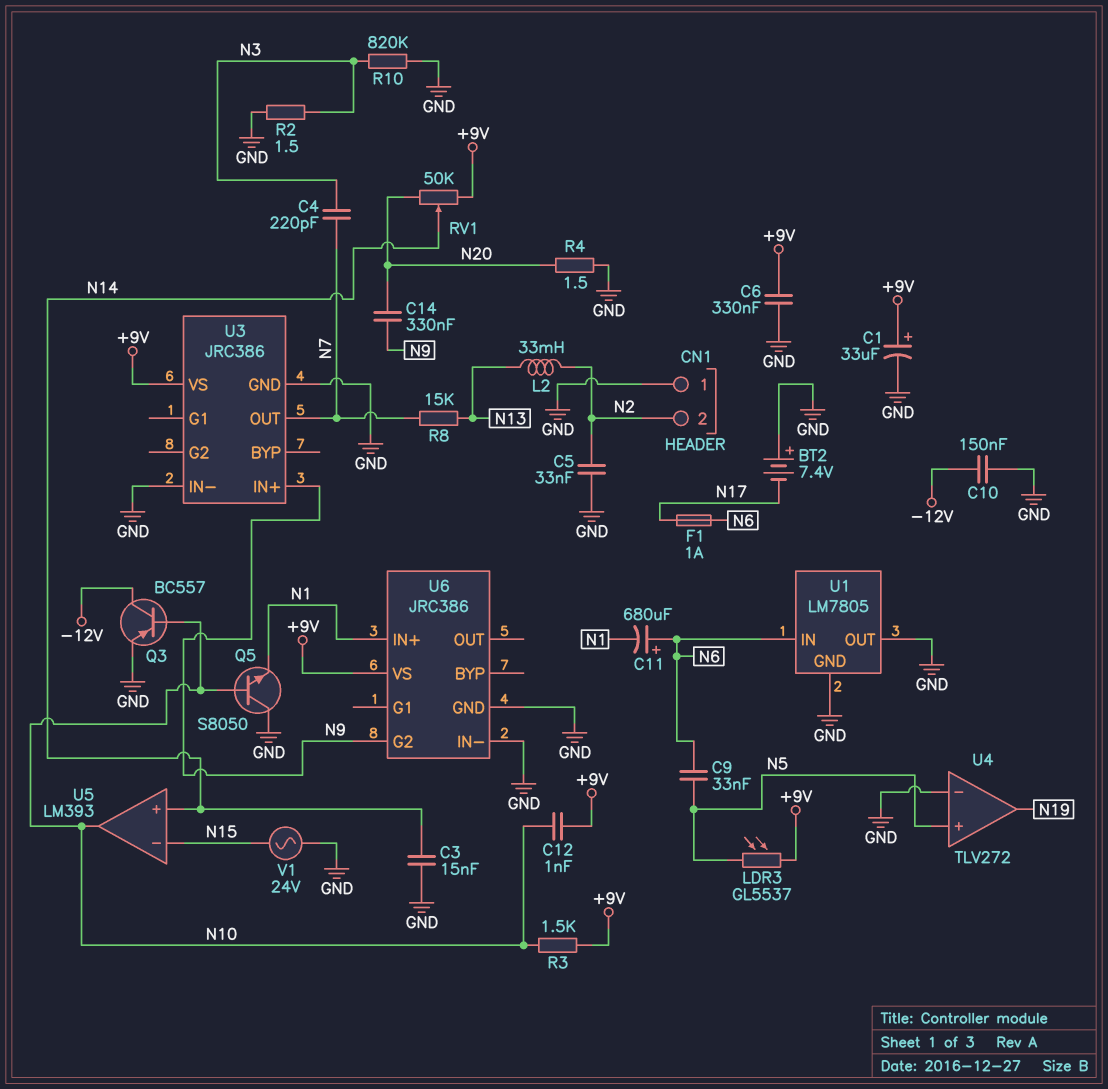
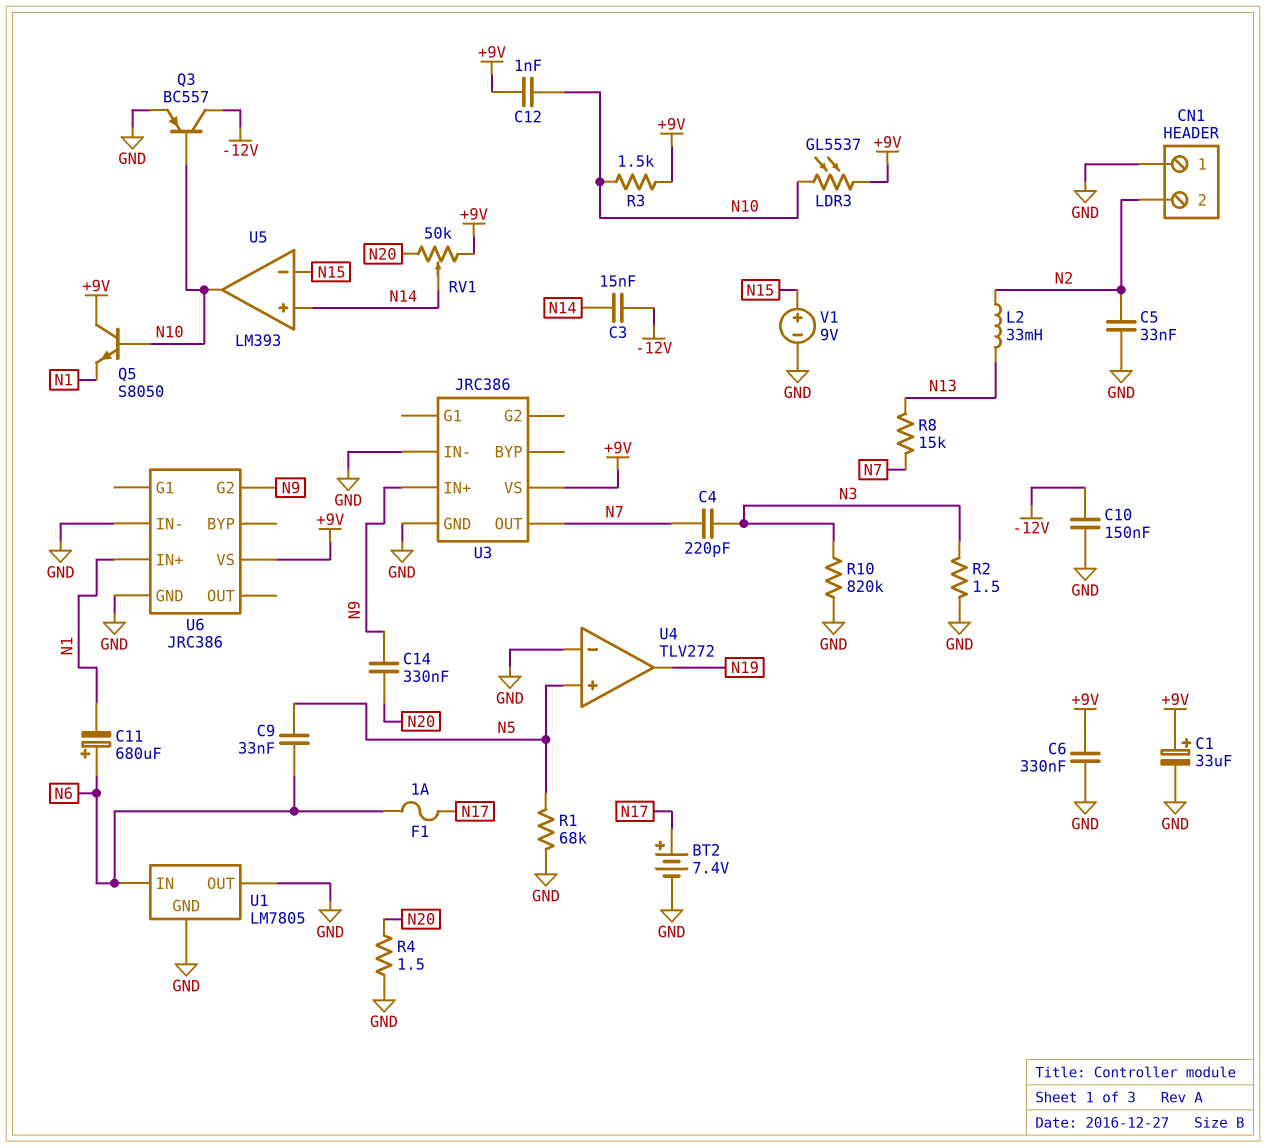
BT2: 7.4V (plus GND, minus N17) -> 7.4V (plus N17, minus GND)
C3: 15nF (GND, N14) -> 15nF (-12V, N14)
LDR3: GL5537 (+9V, N5) -> GL5537 (+9V, N10)
Q5: NPN S8050 (B N10, C GND, E N1) -> NPN S8050 (B N10, C +9V, E N1)
R1: none -> 68k (GND, N5)
V1: AC 24V (GND, N15) -> 9V (plus N15, minus GND)

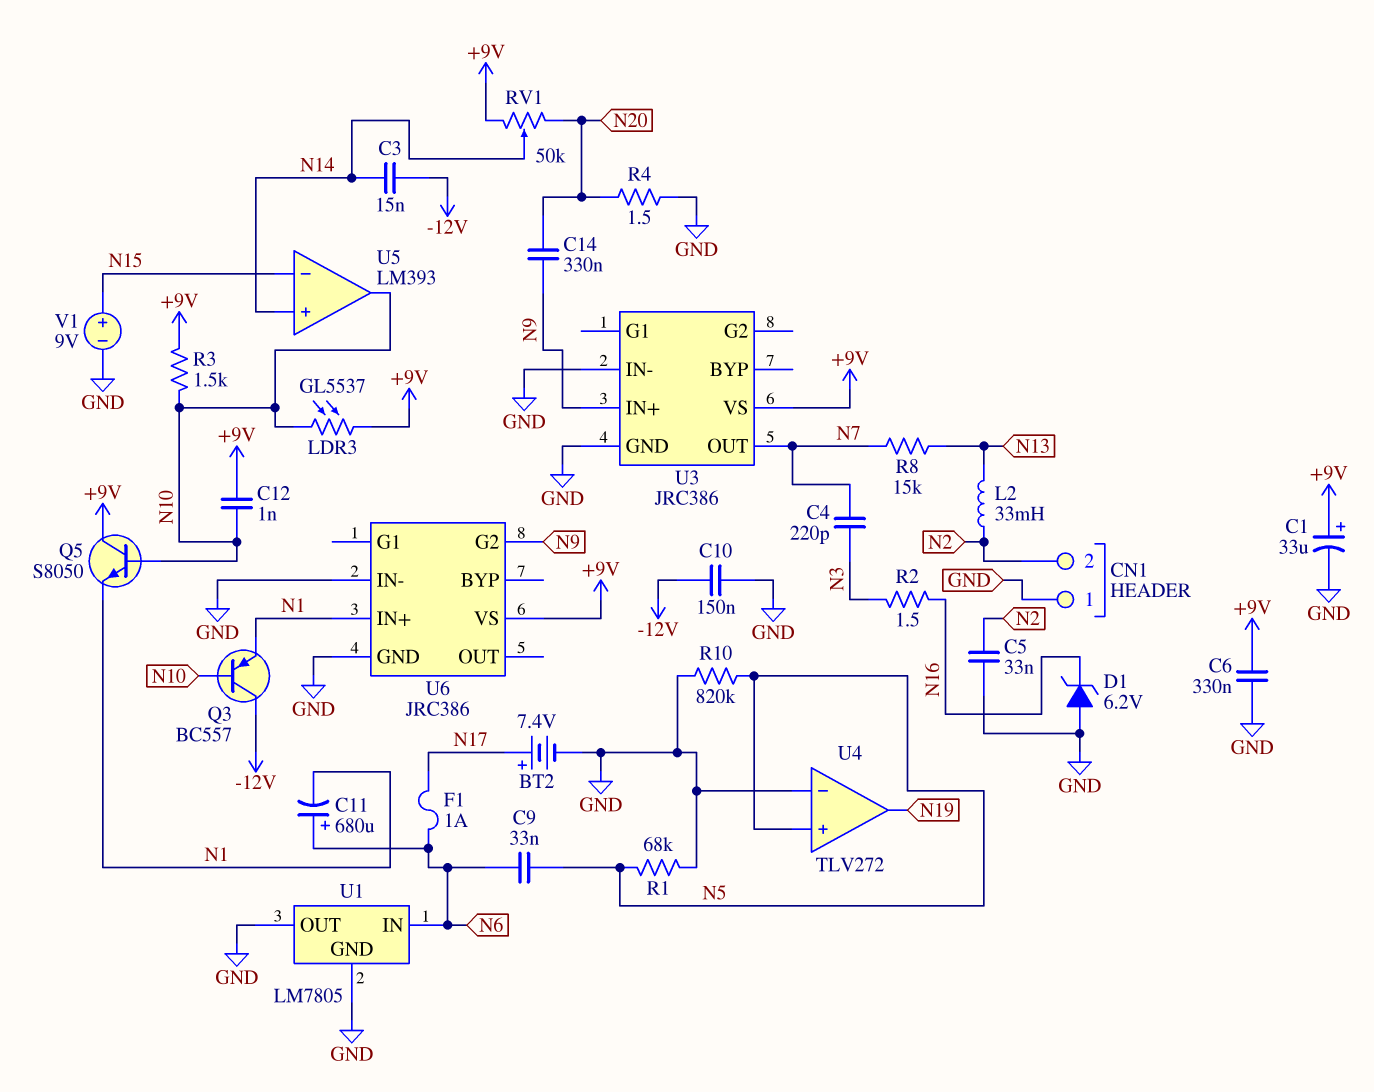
D1: none -> zener 6.2V (A GND, K N16)
Q3: PNP BC557 (B N10, C -12V, E GND) -> PNP BC557 (B N10, C -12V, E N1)
R2: 1.5 (GND, N3) -> 1.5 (N3, N16)
R10: 820k (GND, N3) -> 820k (GND, N5)

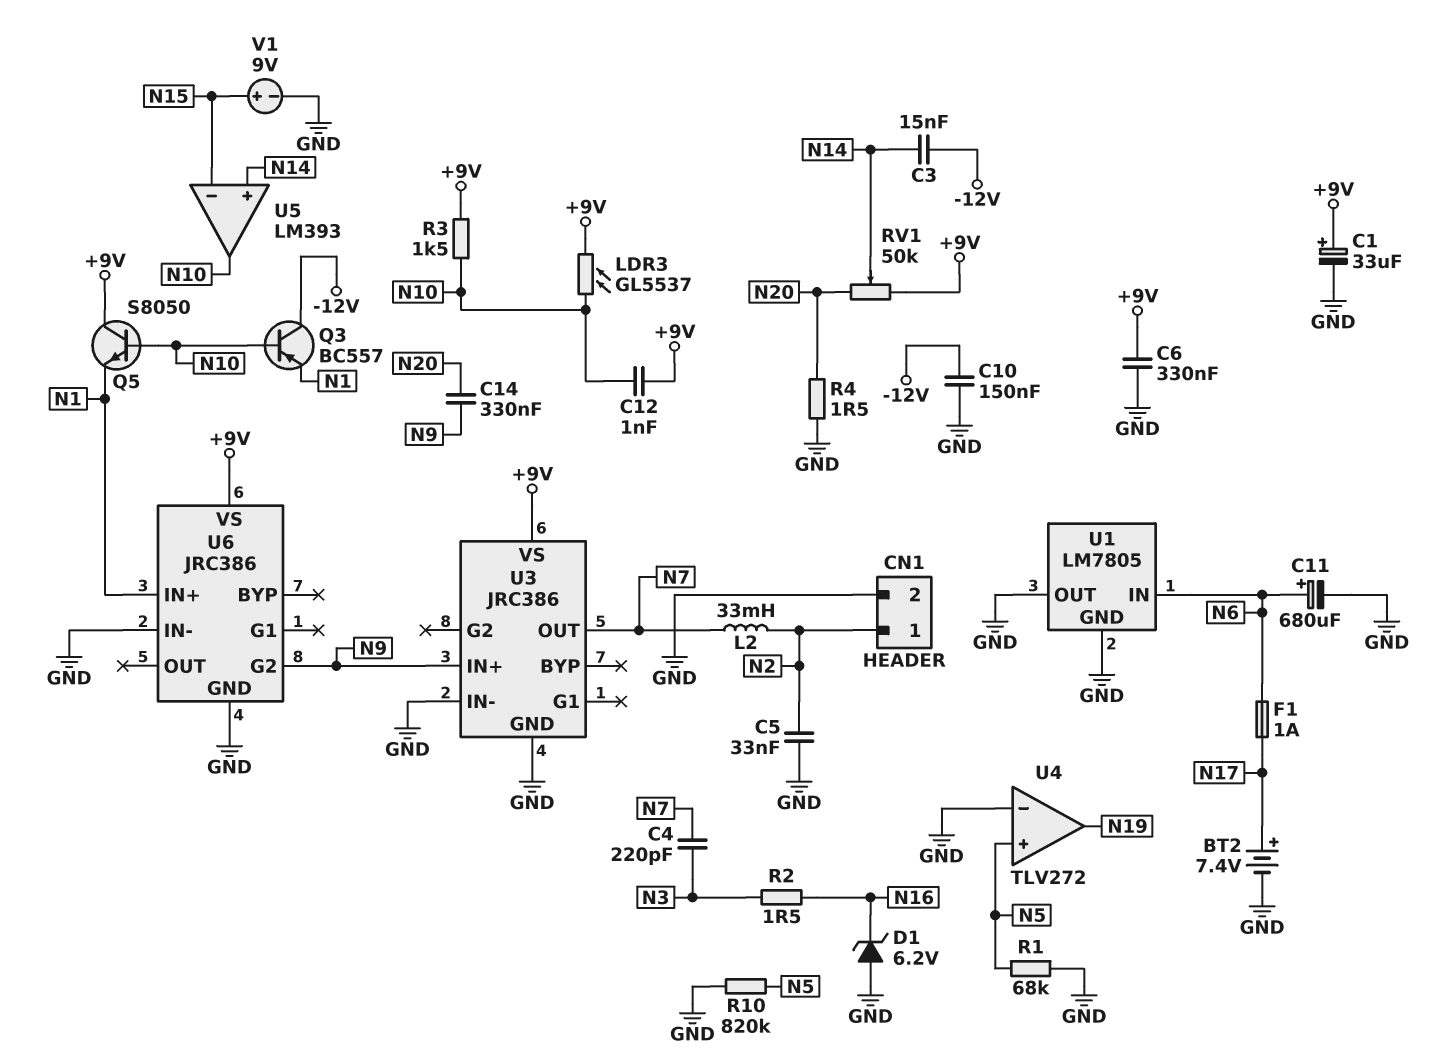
C9: 33nF (N5, N6) -> none
C11: 680uF (plus N6, minus N1) -> 680uF (plus N6, minus GND)
CN1 pin 1: GND -> N2
CN1 pin 2: N2 -> GND
L2: 33mH (N2, N13) -> 33mH (N2, N7)
R8: 15k (N7, N13) -> none

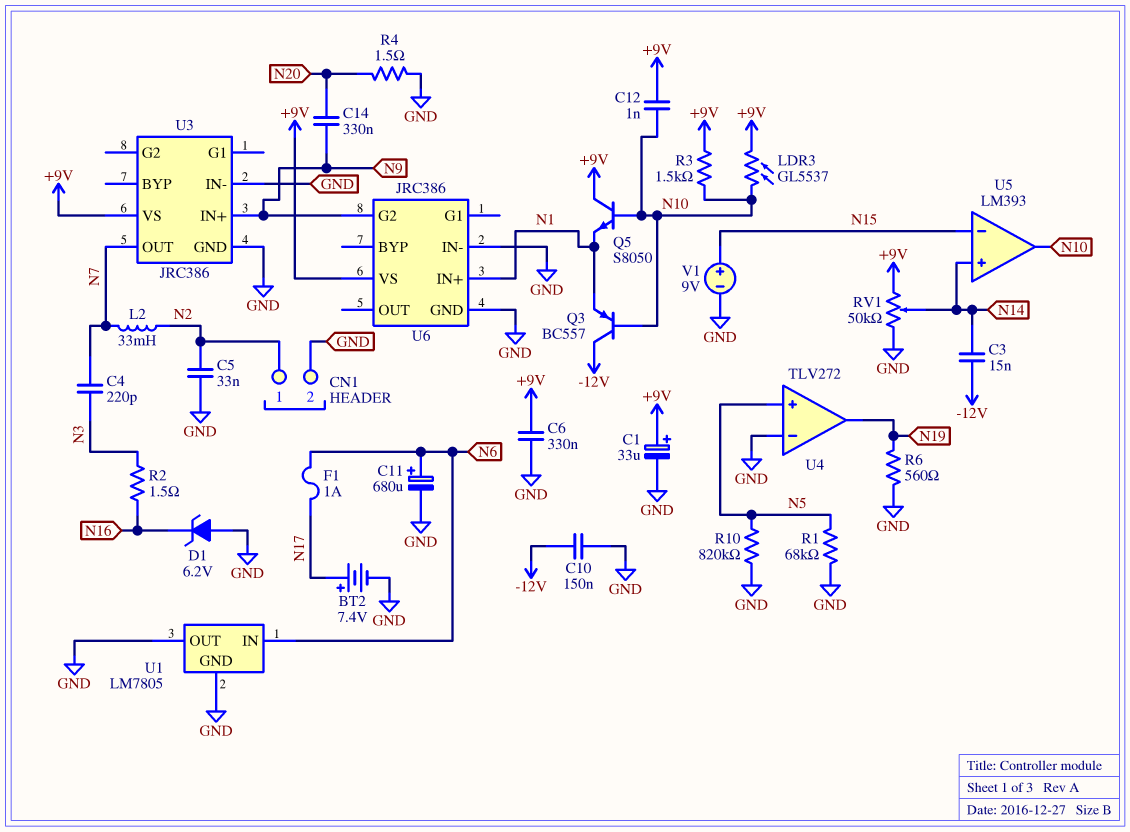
R6: none -> 560 (GND, N19)
RV1: 50k (+9V, N20, wiper N14) -> 50k (+9V, GND, wiper N14)

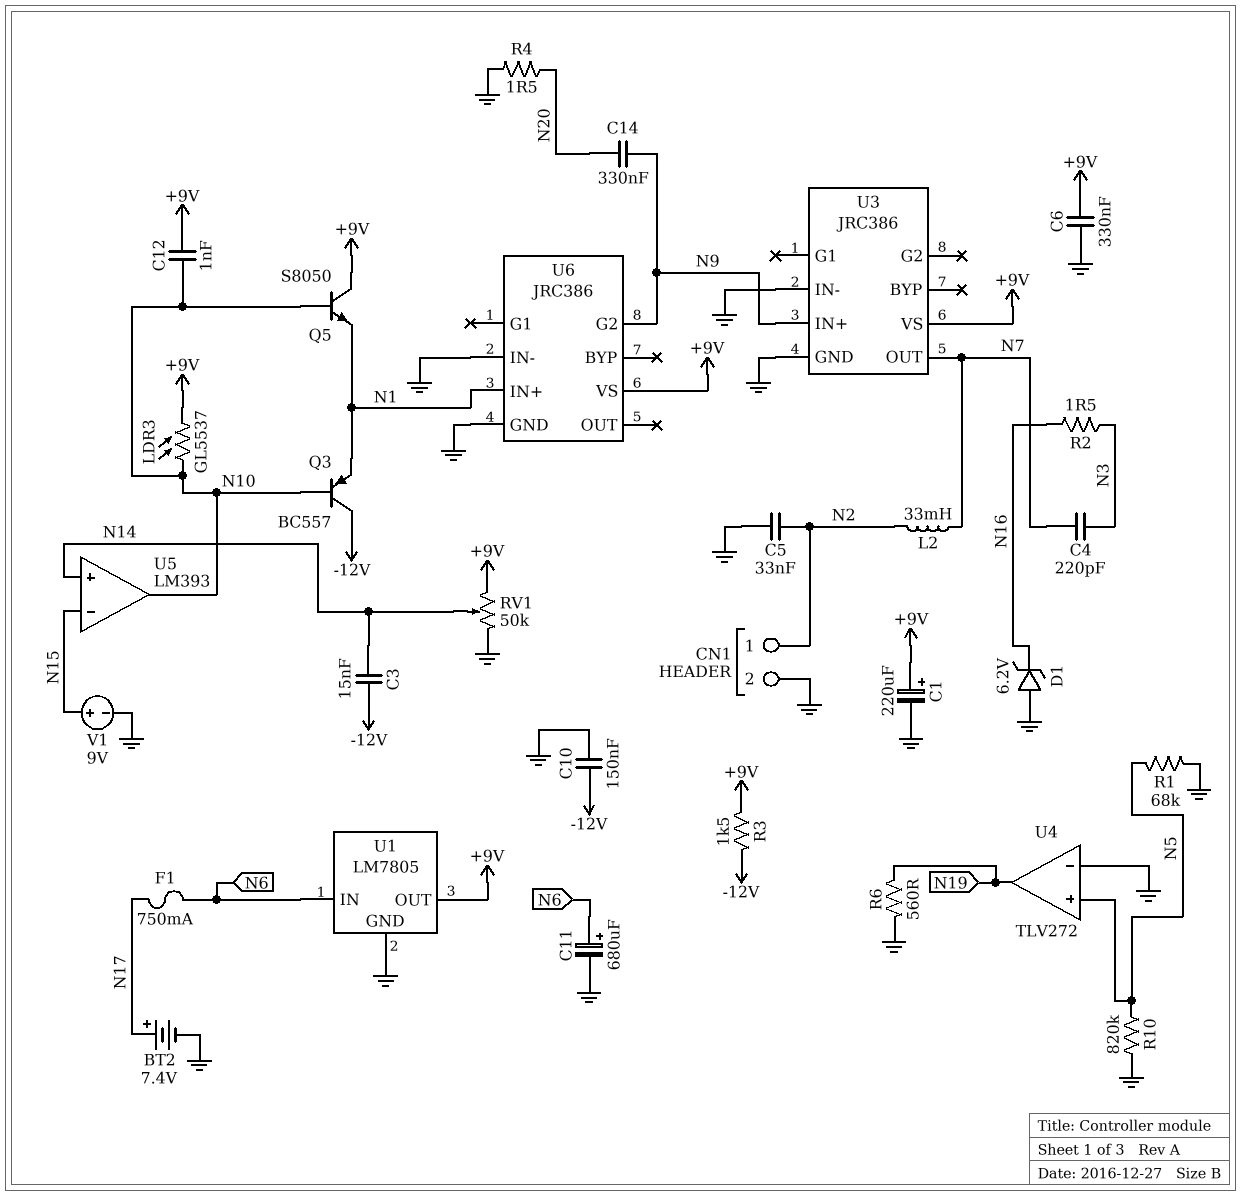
C1: 33uF (plus +9V, minus GND) -> 220uF (plus +9V, minus GND)
F1: 1A (N6, N17) -> 750mA (N6, N17)
R3: 1.5k (+9V, N10) -> 1.5k (+9V, -12V)
U1 pin OUT: GND -> +9V

